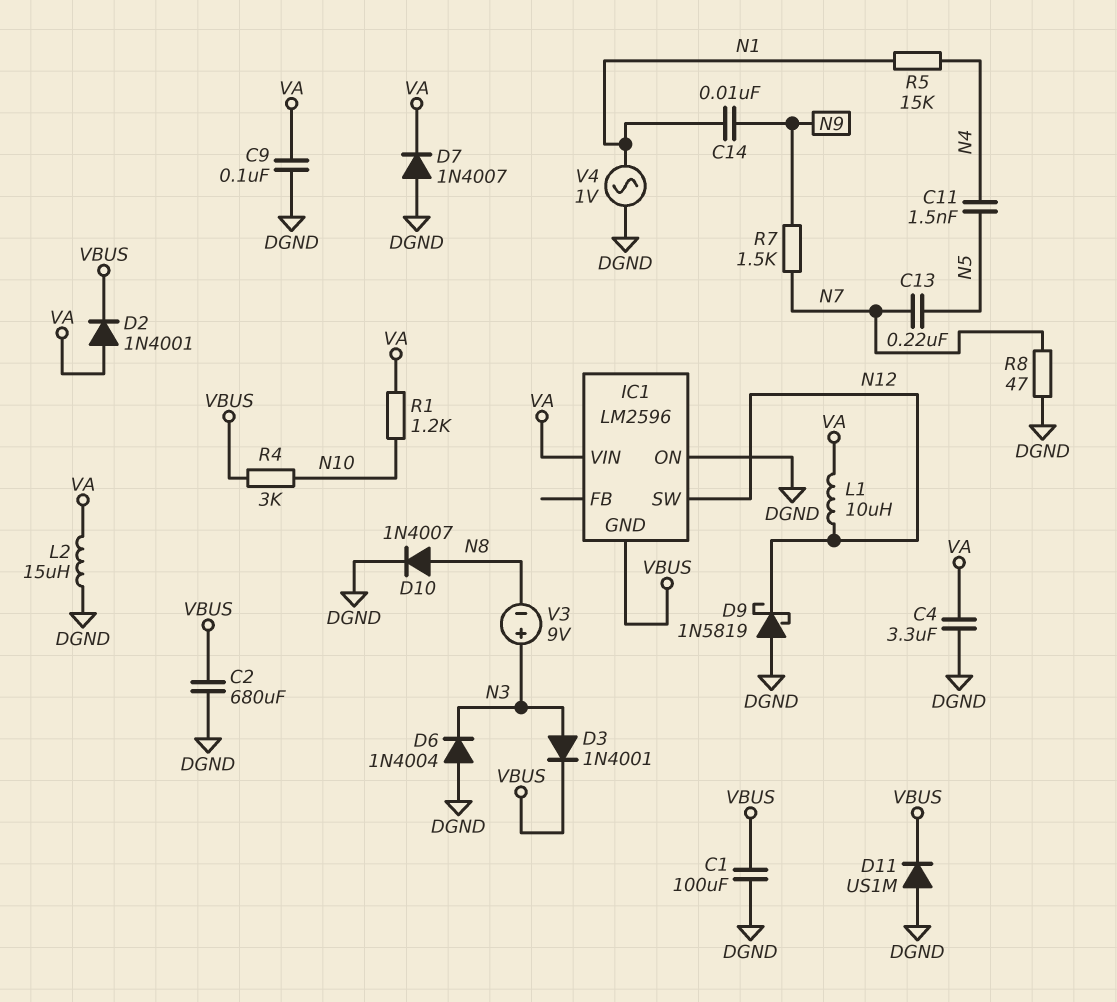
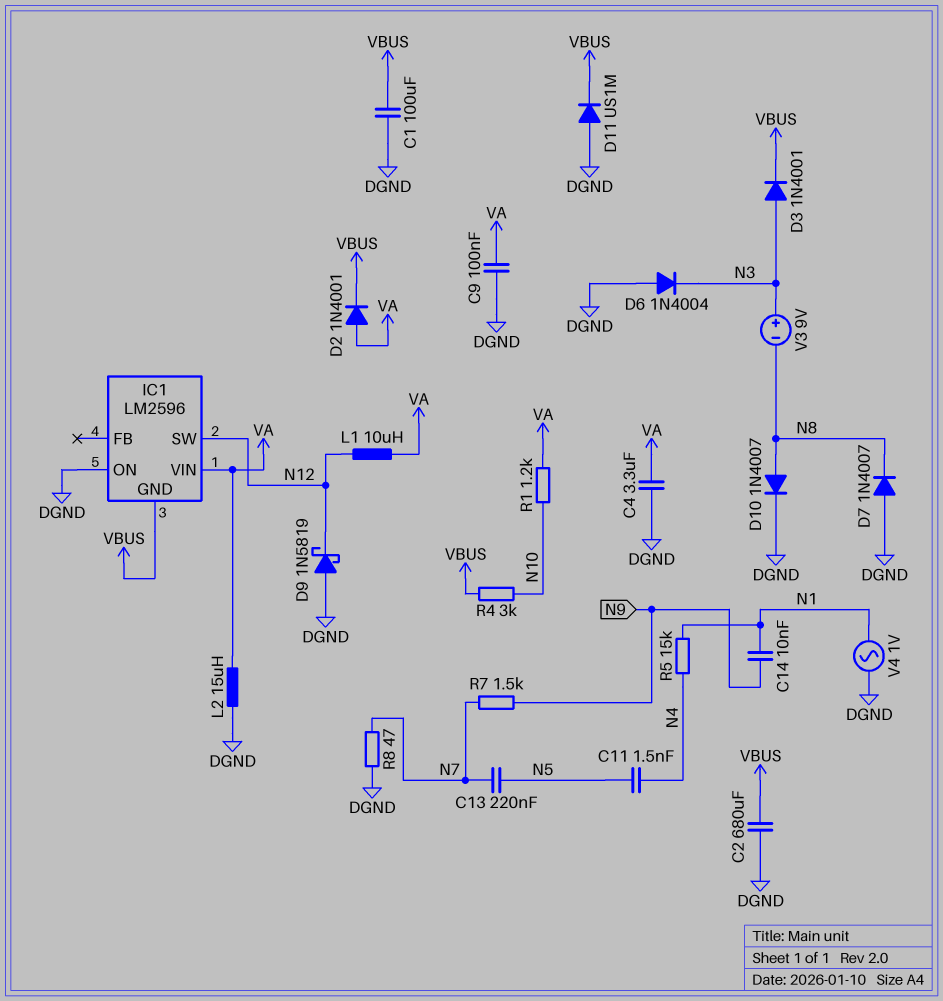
D7: diode 1N4007 (A DGND, K VA) -> diode 1N4007 (A DGND, K N8)

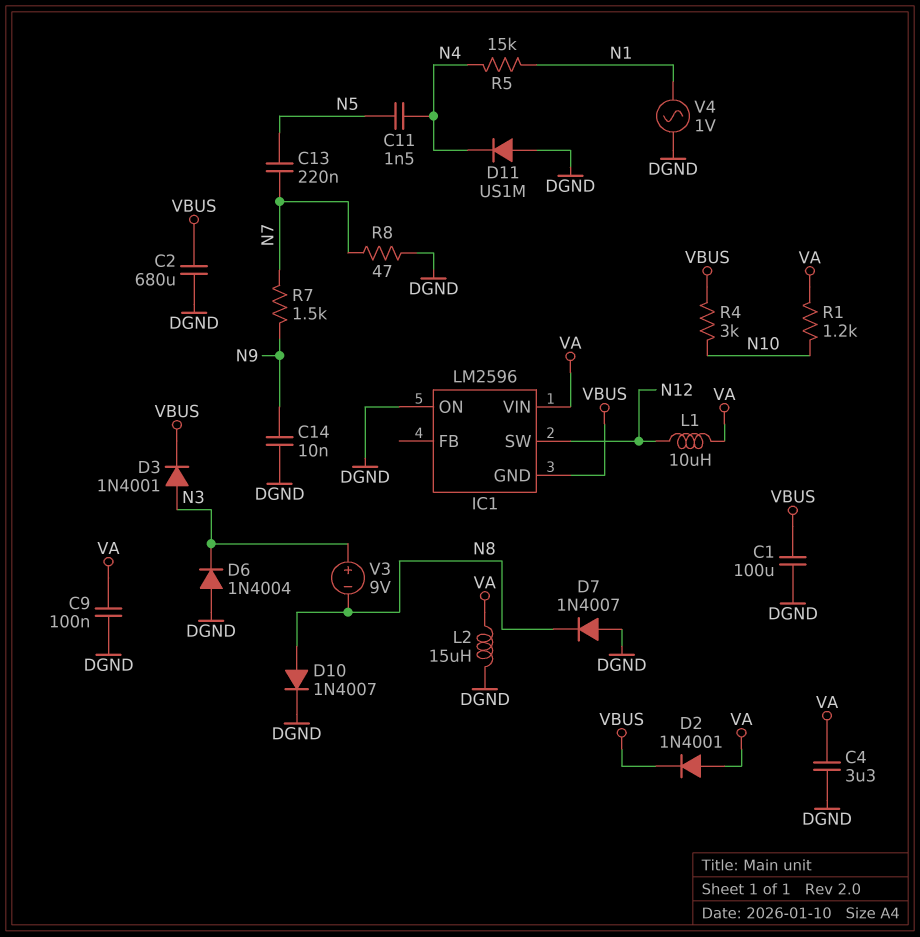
C14: 10nF (N1, N9) -> 10nF (DGND, N9)
D9: schottky 1N5819 (A DGND, K N12) -> none
D11: diode US1M (A DGND, K VBUS) -> diode US1M (A DGND, K N4)

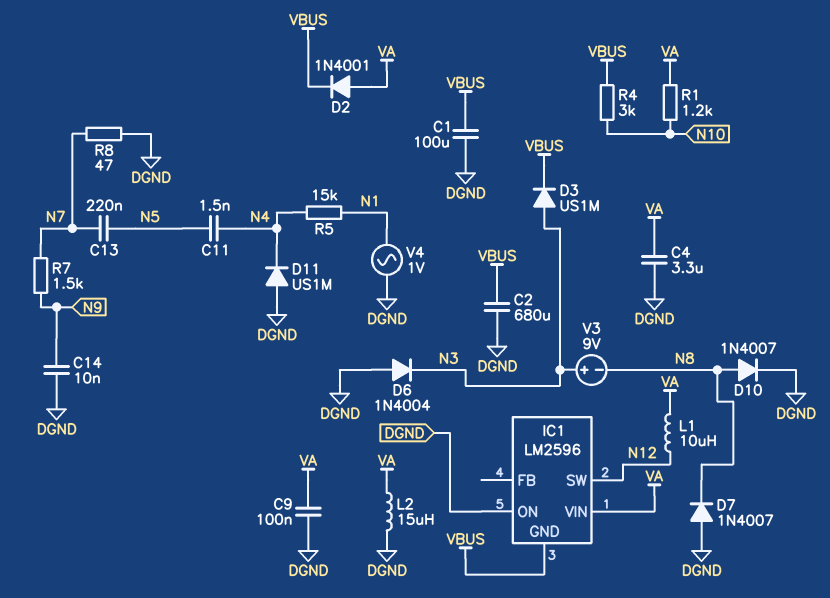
D3: diode 1N4001 (A N3, K VBUS) -> diode US1M (A N3, K VBUS)

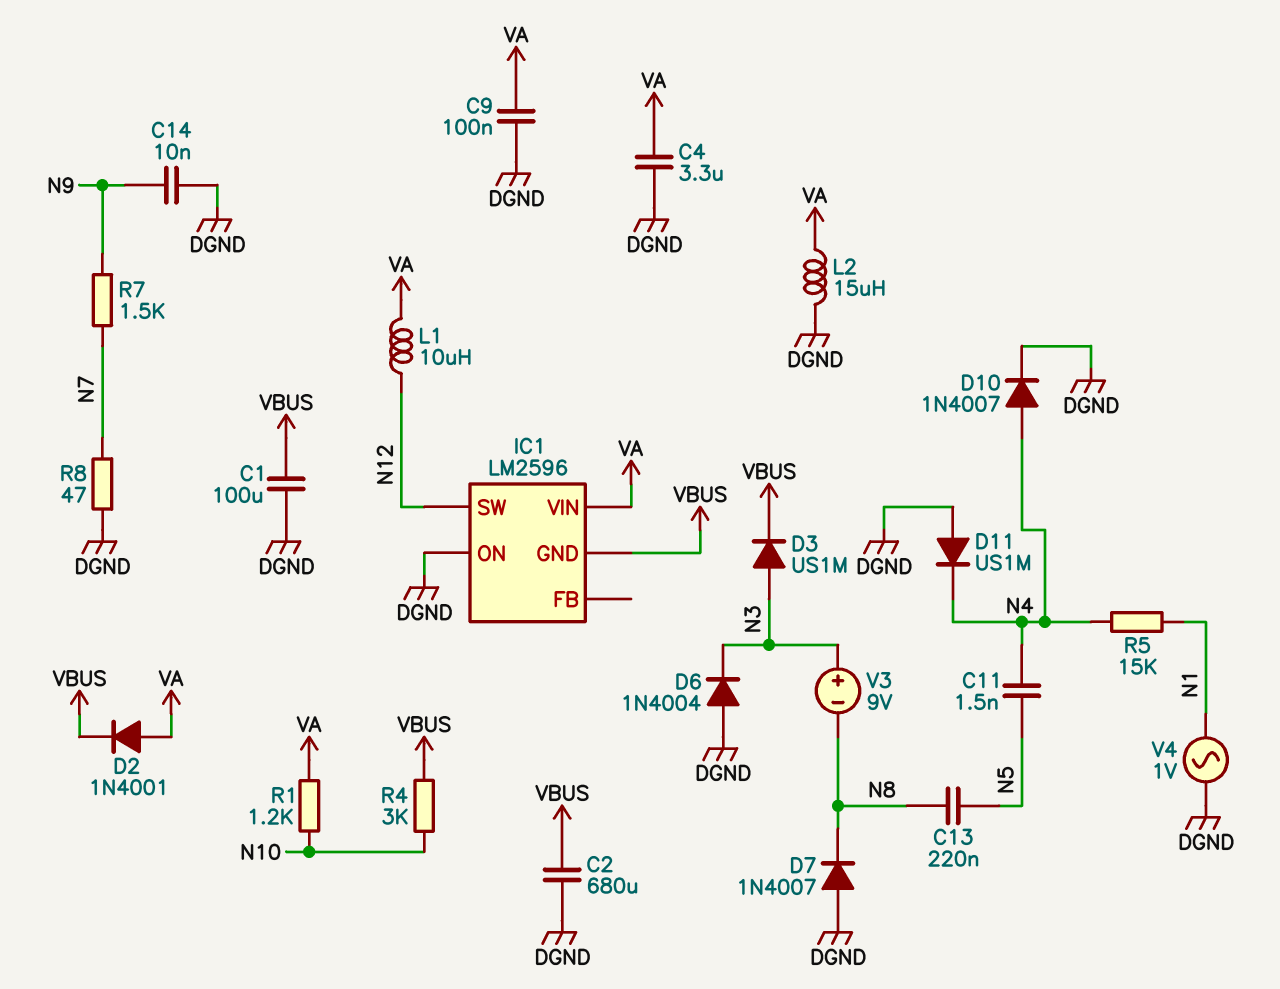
C13: 220nF (N5, N7) -> 220nF (N5, N8)
D10: diode 1N4007 (A N8, K DGND) -> diode 1N4007 (A N4, K DGND)

